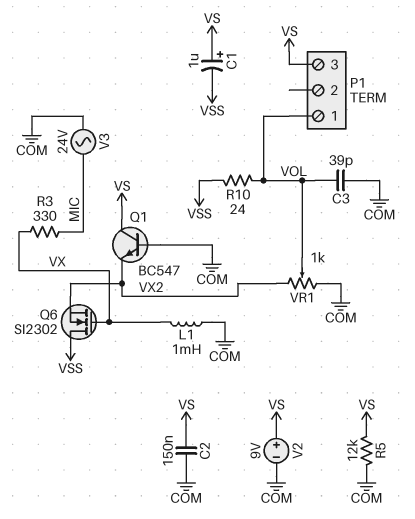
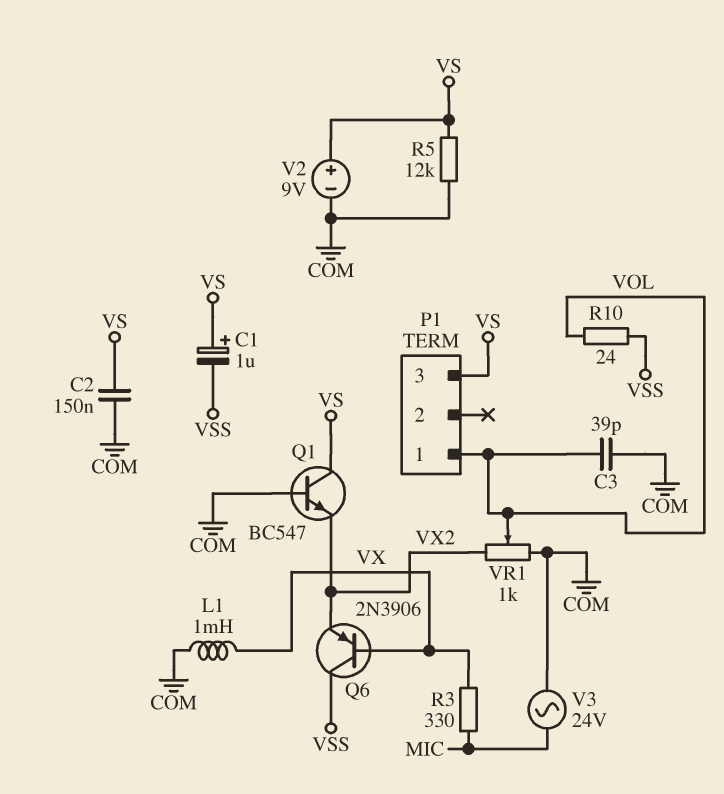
Q6: NMOS SI2302 (G VX, D VSS, S VX2) -> PNP 2N3906 (B VX, C VSS, E VX2)

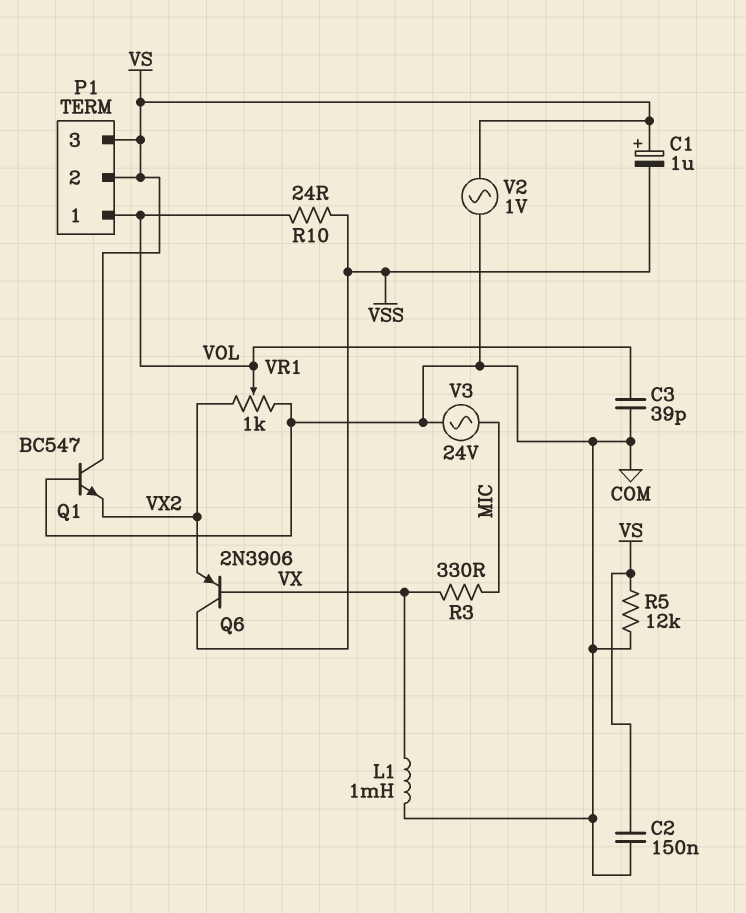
P1 pin 2: none -> VS
V2: 9V (plus VS, minus COM) -> AC 1V (COM, VS)

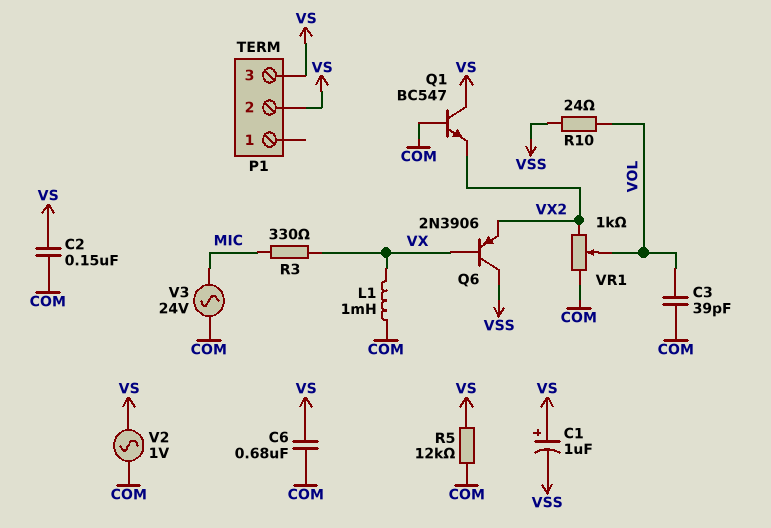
C6: none -> 680nF (COM, VS)
P1 pin 1: VOL -> none

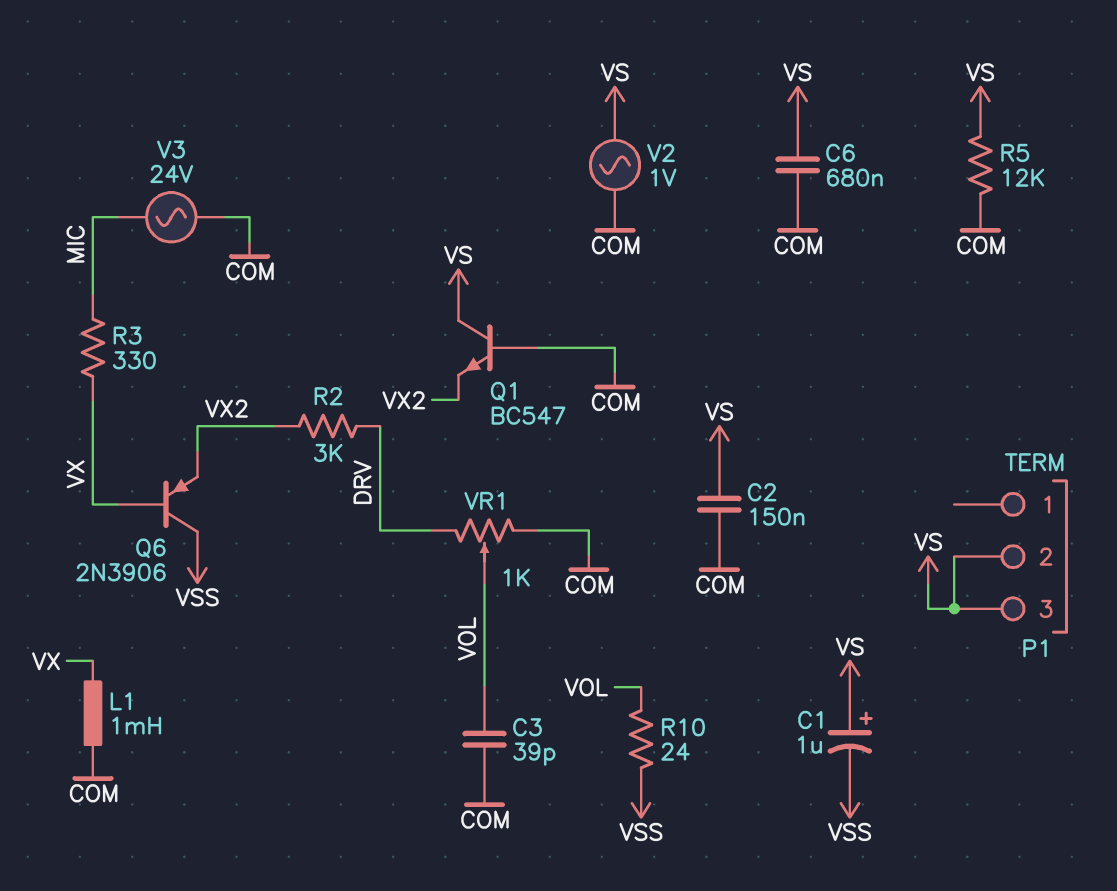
R2: none -> 3k (DRV, VX2)
VR1: 1k (COM, VX2, wiper VOL) -> 1k (COM, DRV, wiper VOL)

